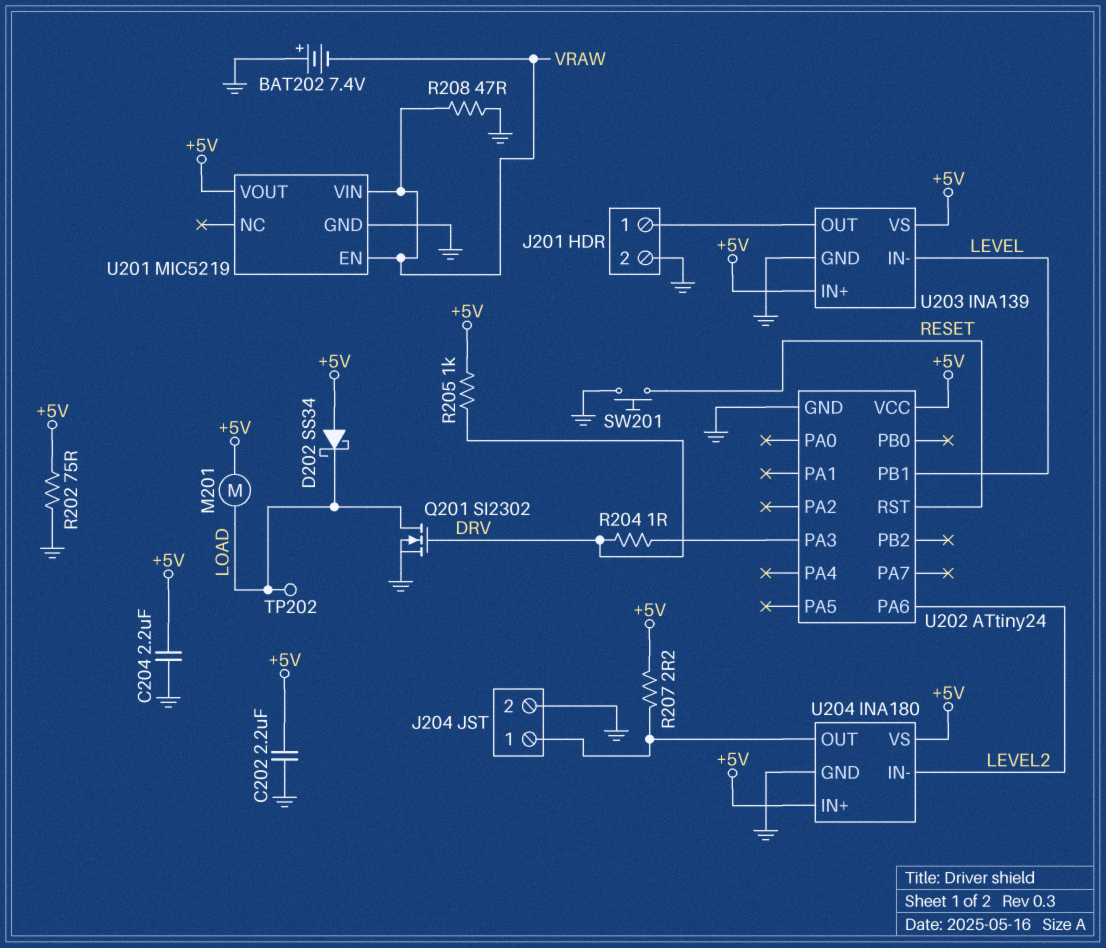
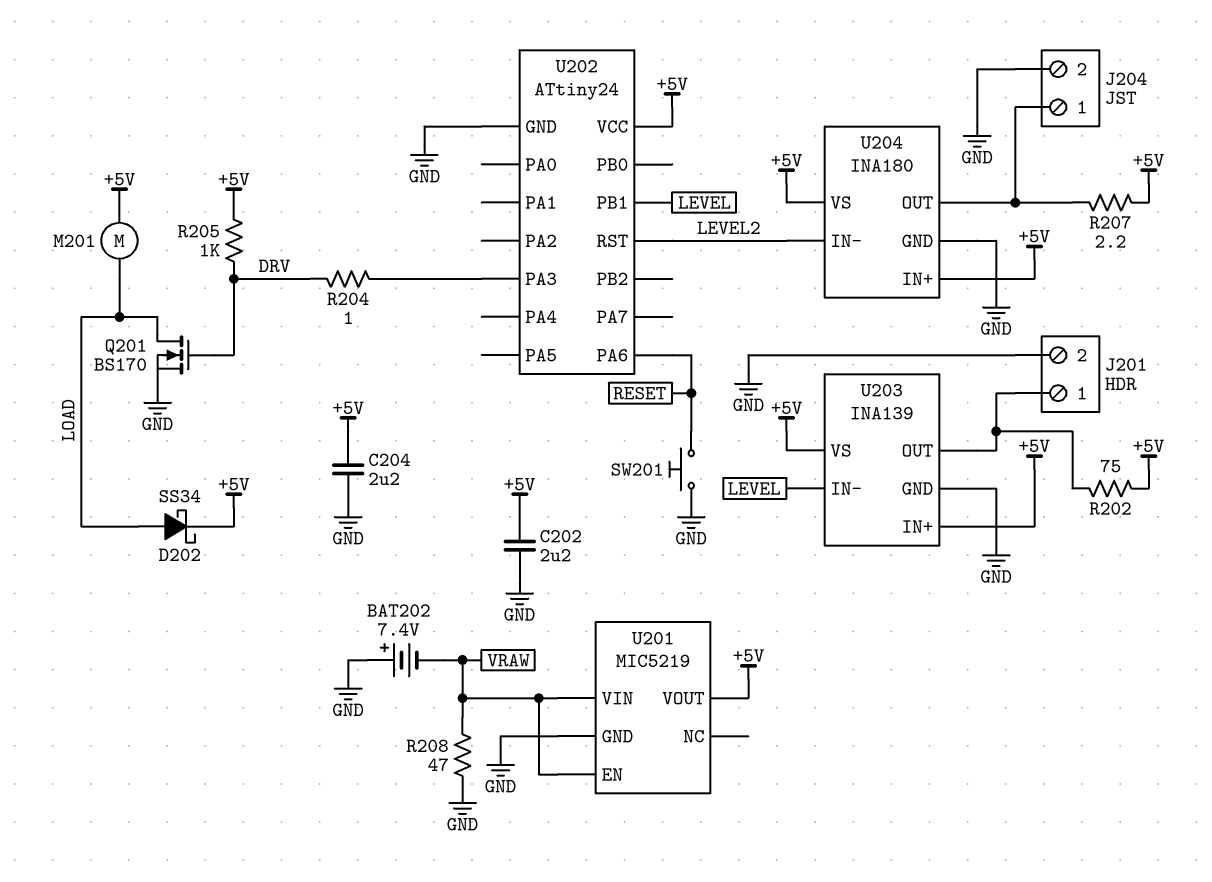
D202: schottky SS34 (A +5V, K LOAD) -> schottky SS34 (A LOAD, K +5V)
Q201: NMOS SI2302 (G DRV, D LOAD, S GND) -> NMOS BS170 (G DRV, D LOAD, S GND)
R202: 75 (+5V, GND) -> 75 (+5V, J201/1)
TP202: test point (LOAD) -> none
U202 pin PA6: LEVEL2 -> RESET
U202 pin RST: RESET -> LEVEL2

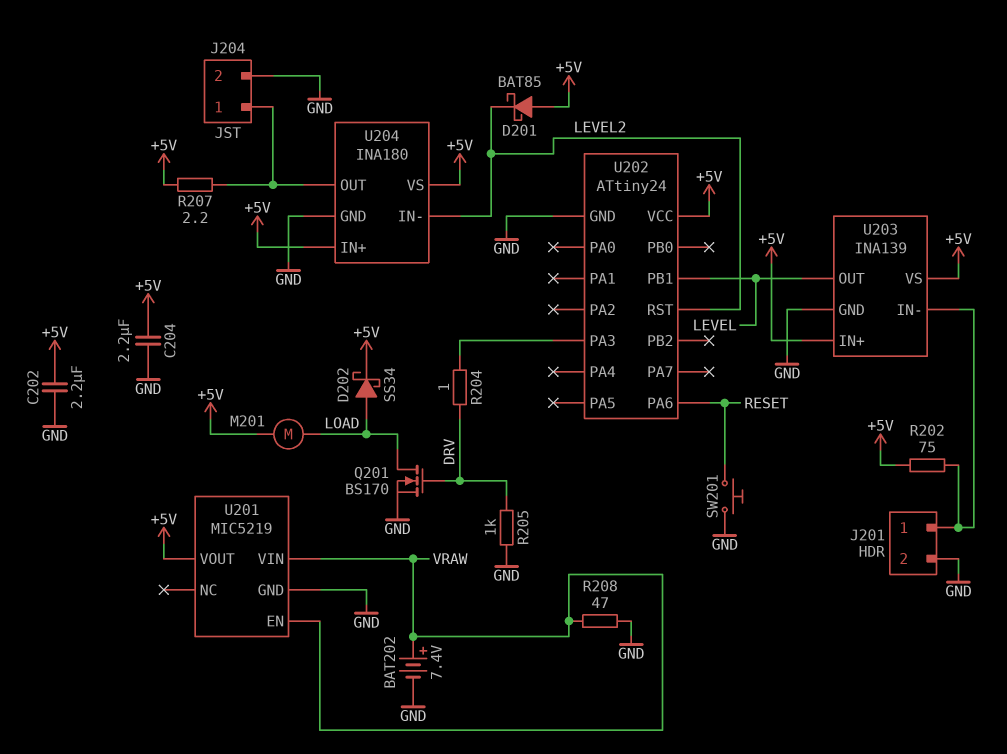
BAT202: 7.4V (plus GND, minus VRAW) -> 7.4V (plus VRAW, minus GND)
D201: none -> schottky BAT85 (A +5V, K LEVEL2)
R205: 1k (+5V, DRV) -> 1k (DRV, GND)
U203 pin IN-: LEVEL -> J201/1
U203 pin OUT: J201/1 -> LEVEL

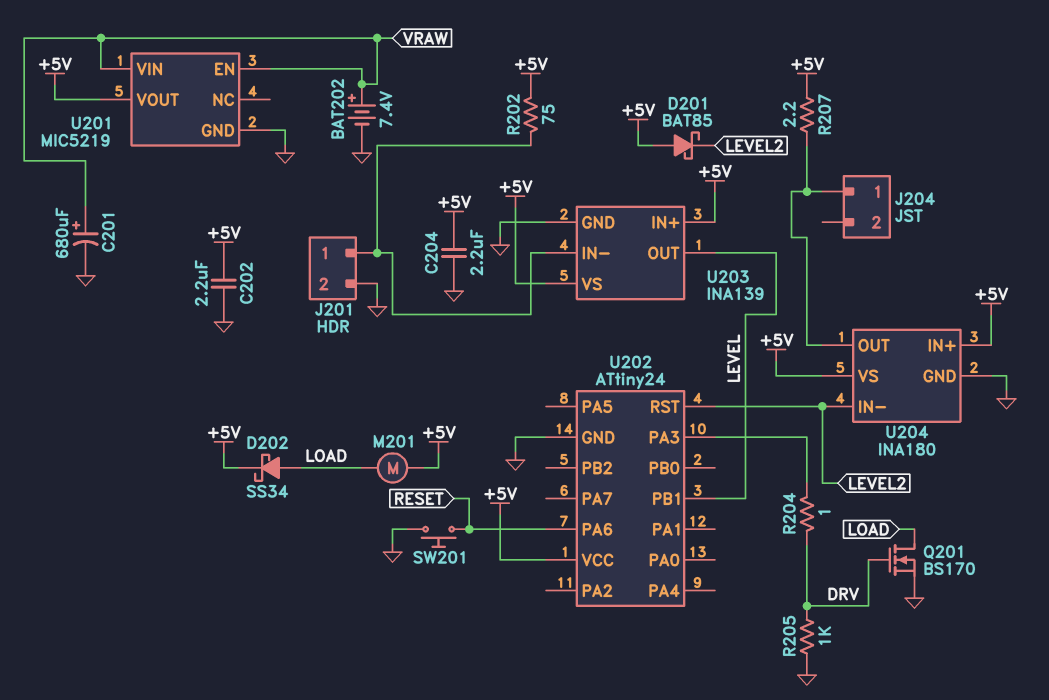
C201: none -> 680uF (plus VRAW, minus GND)
J204 pin 2: GND -> none
R208: 47 (GND, VRAW) -> none

